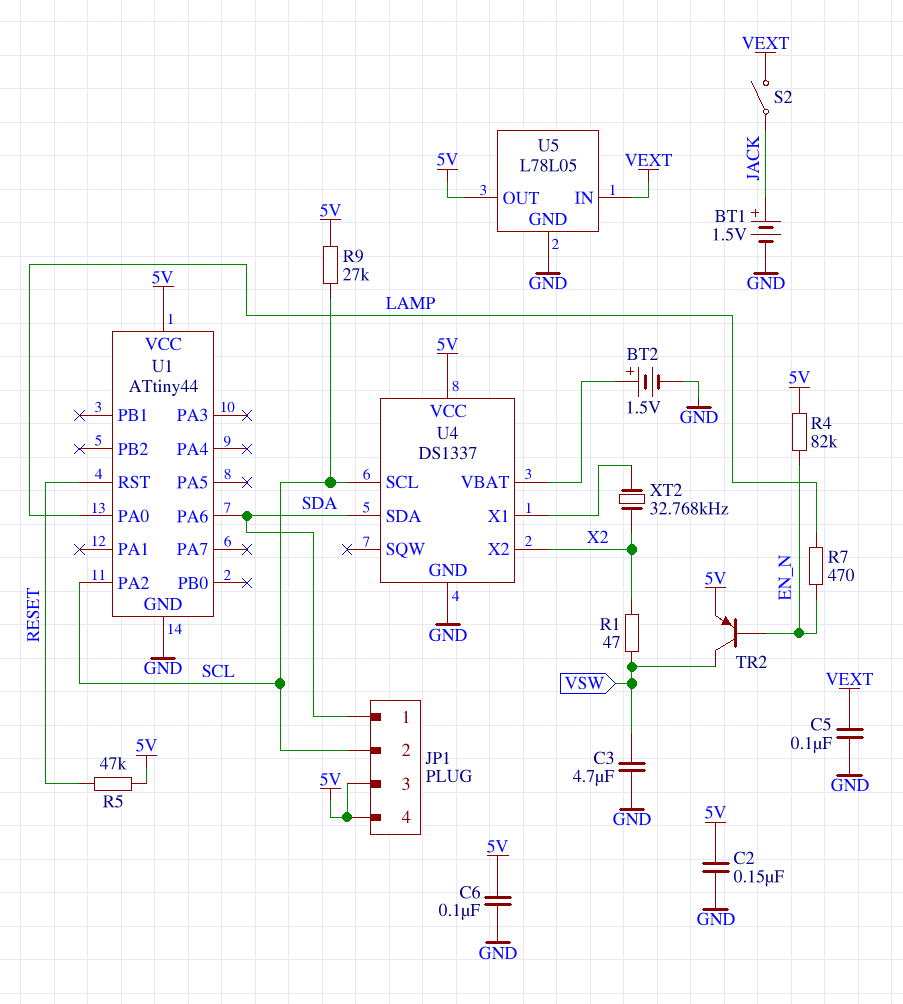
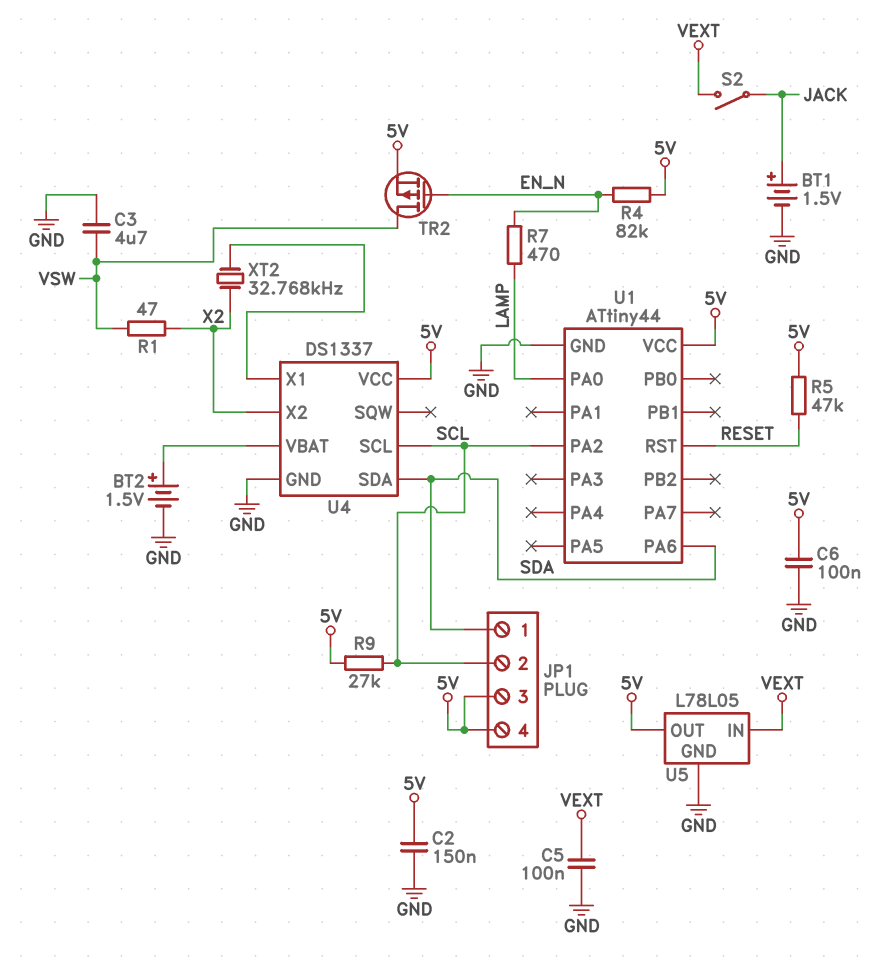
TR2: PNP (B EN_N, C VSW, E 5V) -> PMOS (G EN_N, D VSW, S 5V)

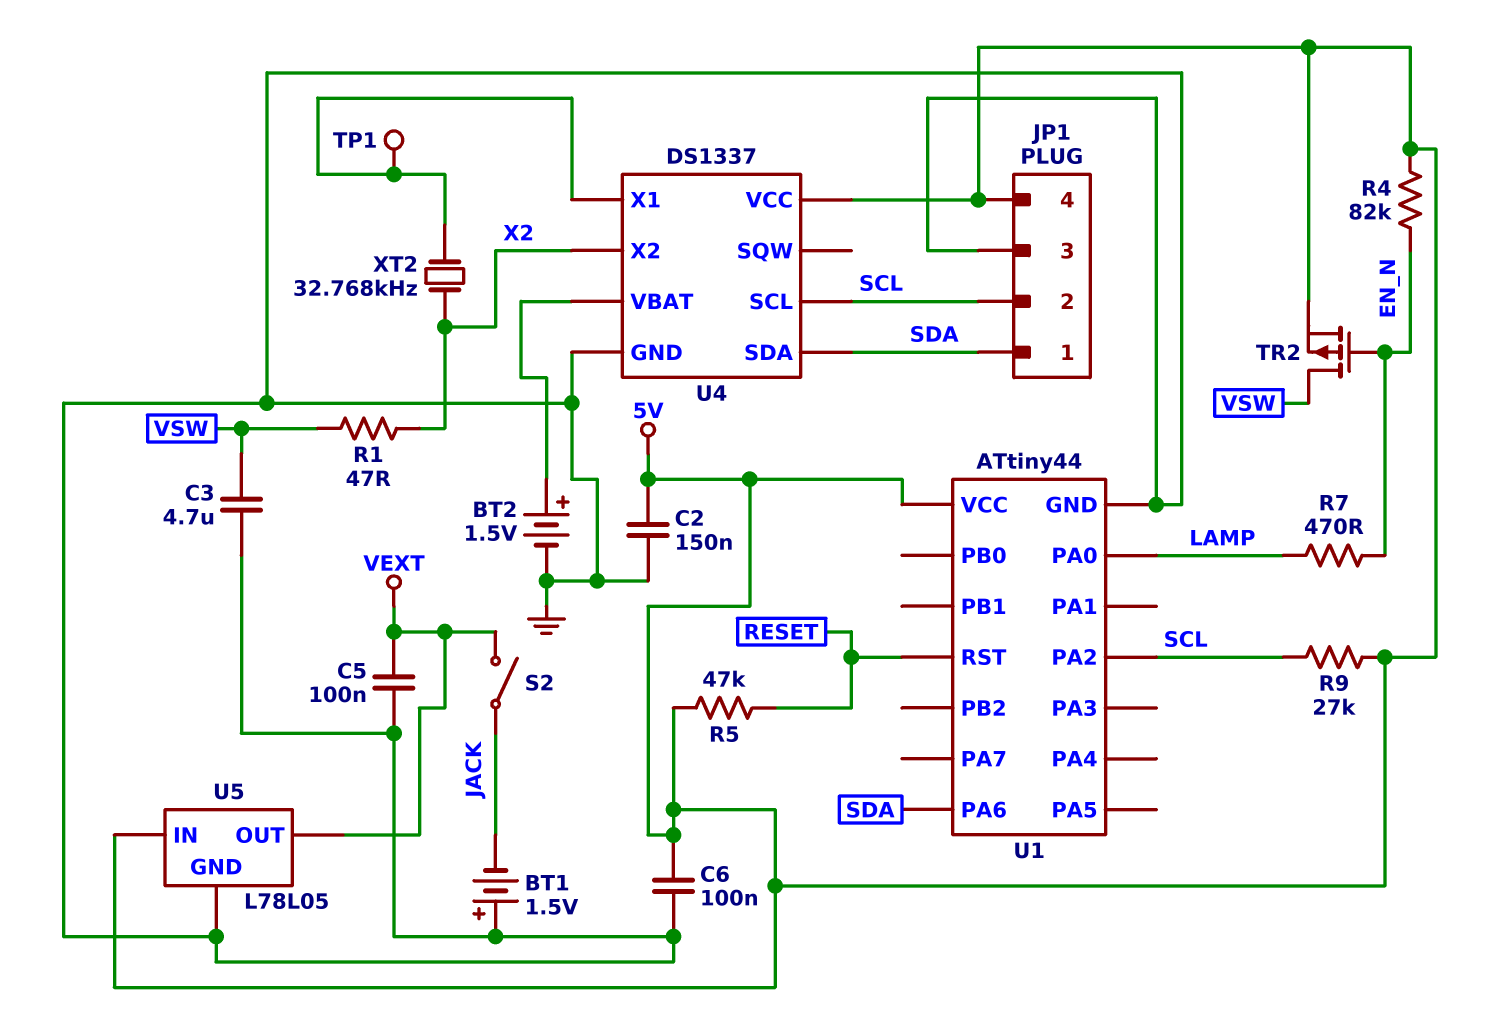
BT1: 1.5V (plus JACK, minus GND) -> 1.5V (plus GND, minus JACK)
JP1 pin 3: 5V -> GND
TP1: none -> test point (U4/X1)
U5 pin IN: VEXT -> 5V
U5 pin OUT: 5V -> VEXT

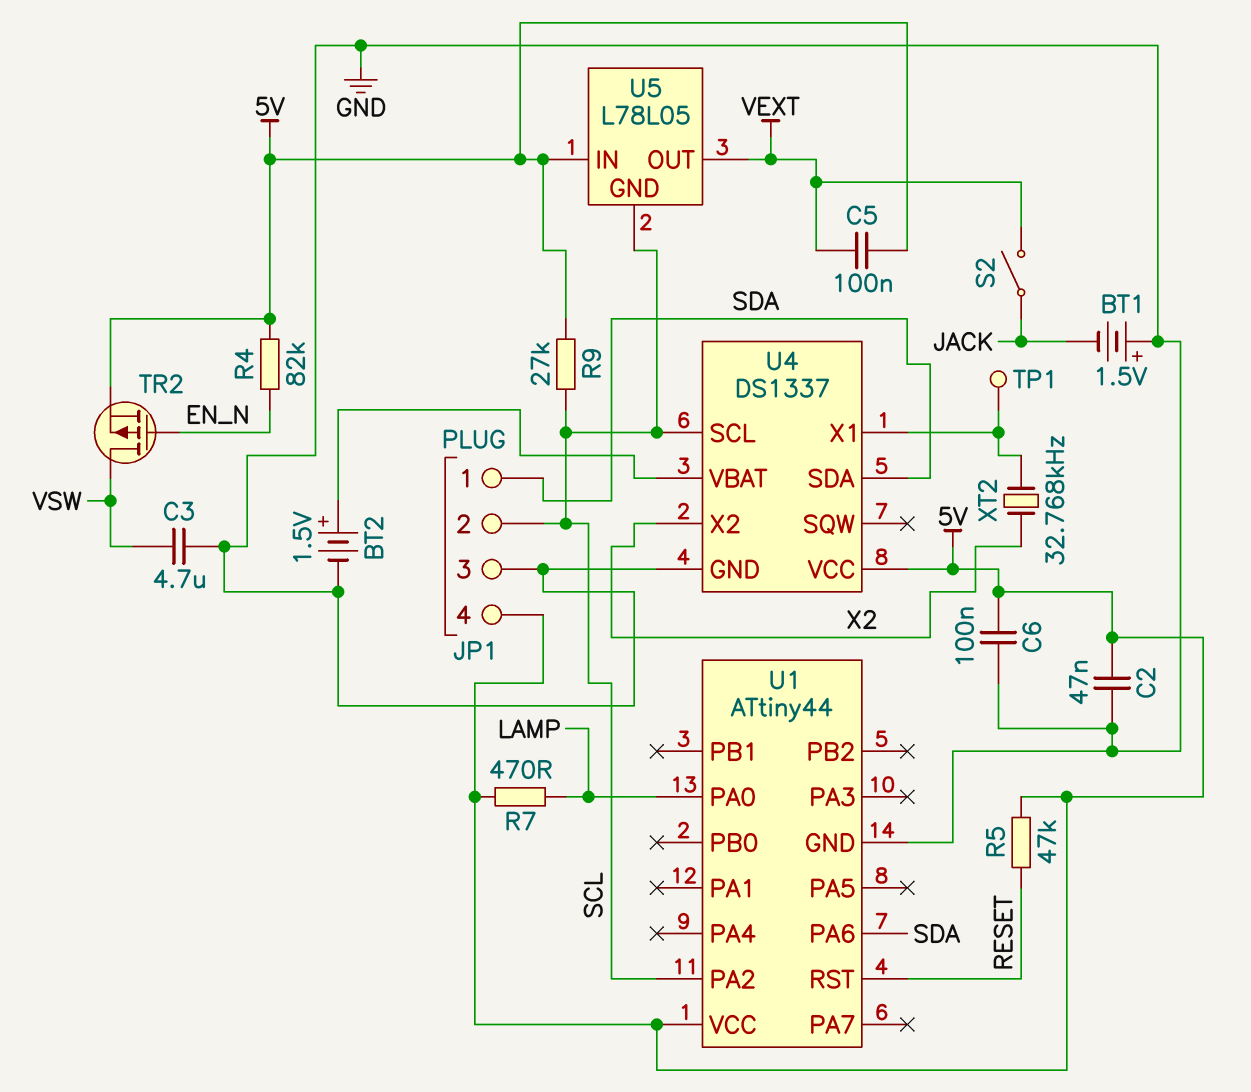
C2: 150nF (5V, GND) -> 47nF (5V, GND)
C5: 100nF (GND, VEXT) -> 100nF (5V, VEXT)
R1: 47 (VSW, X2) -> none
R7: 470 (EN_N, LAMP) -> 470 (5V, LAMP)
U5 pin GND: GND -> SCL

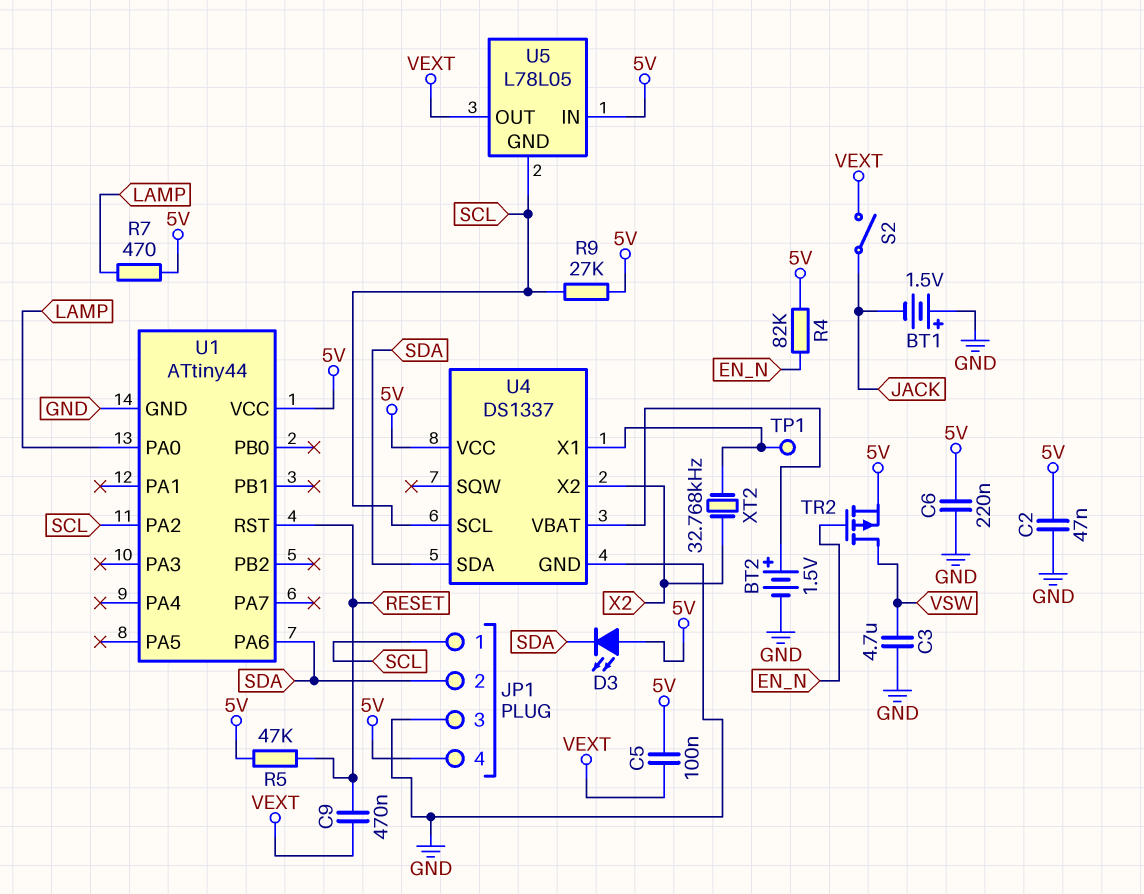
C6: 100nF (5V, GND) -> 220nF (5V, GND)
C9: none -> 470nF (RESET, VEXT)
D3: none -> LED (A 5V, K SDA)
JP1 pin 1: SDA -> SCL
JP1 pin 2: SCL -> SDA

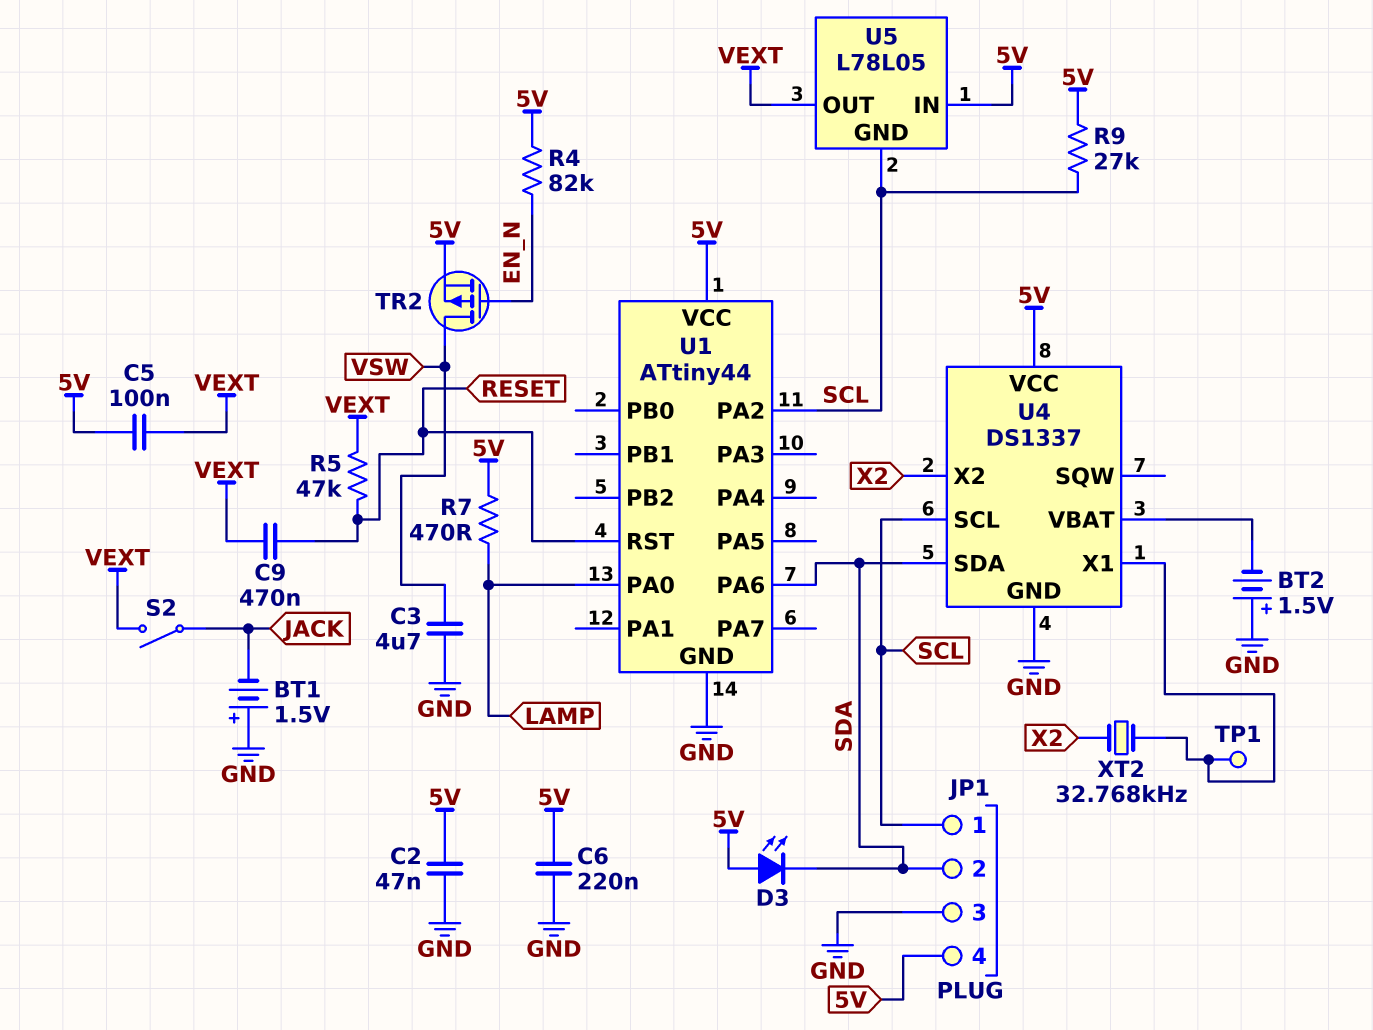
BT2: 1.5V (plus U4/VBAT, minus GND) -> 1.5V (plus GND, minus U4/VBAT)
R5: 47k (5V, RESET) -> 47k (RESET, VEXT)

